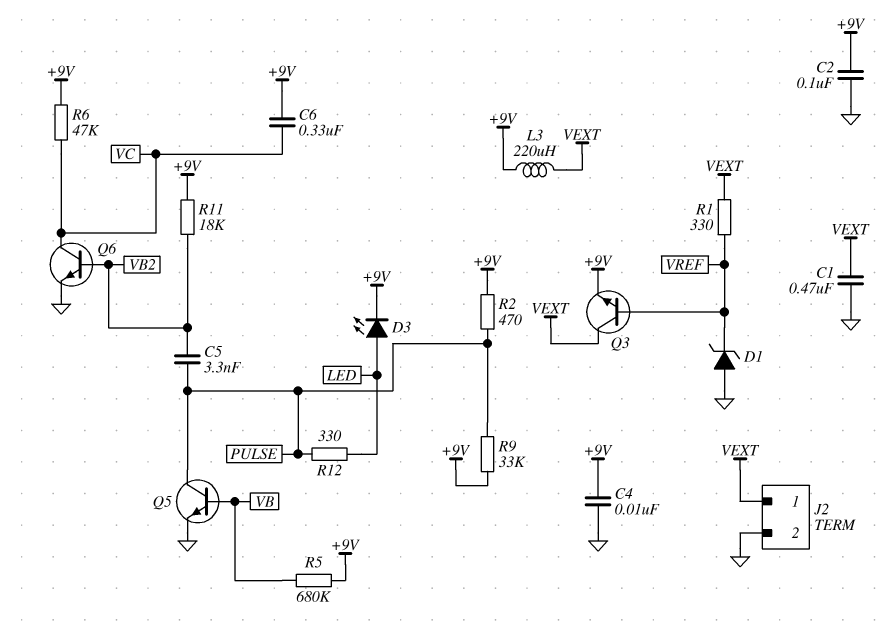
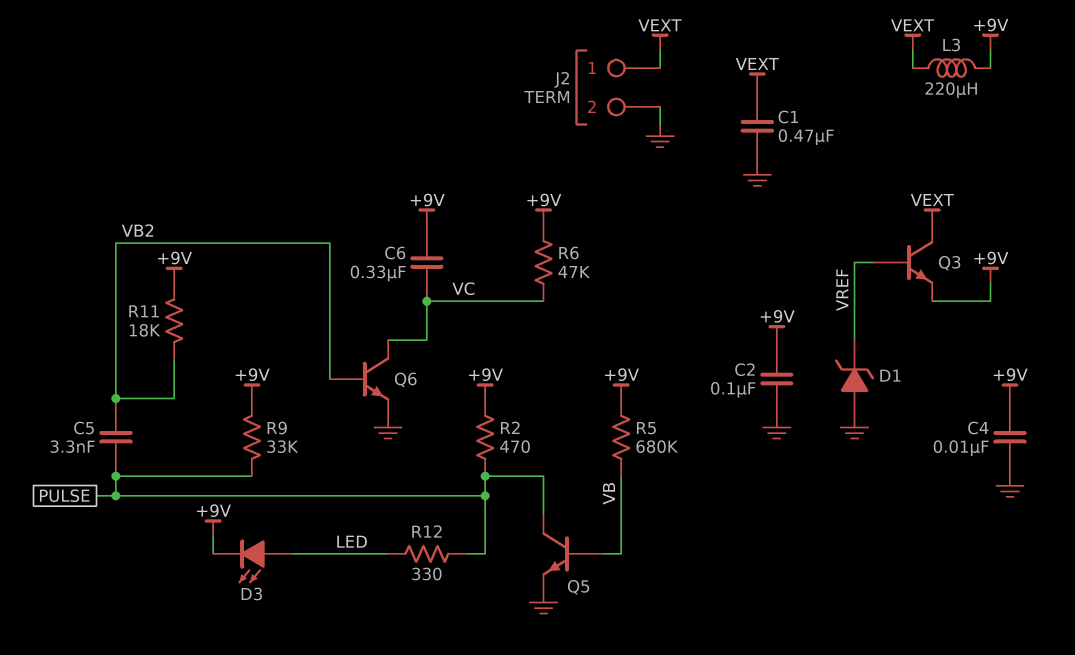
R1: 330 (VEXT, VREF) -> none

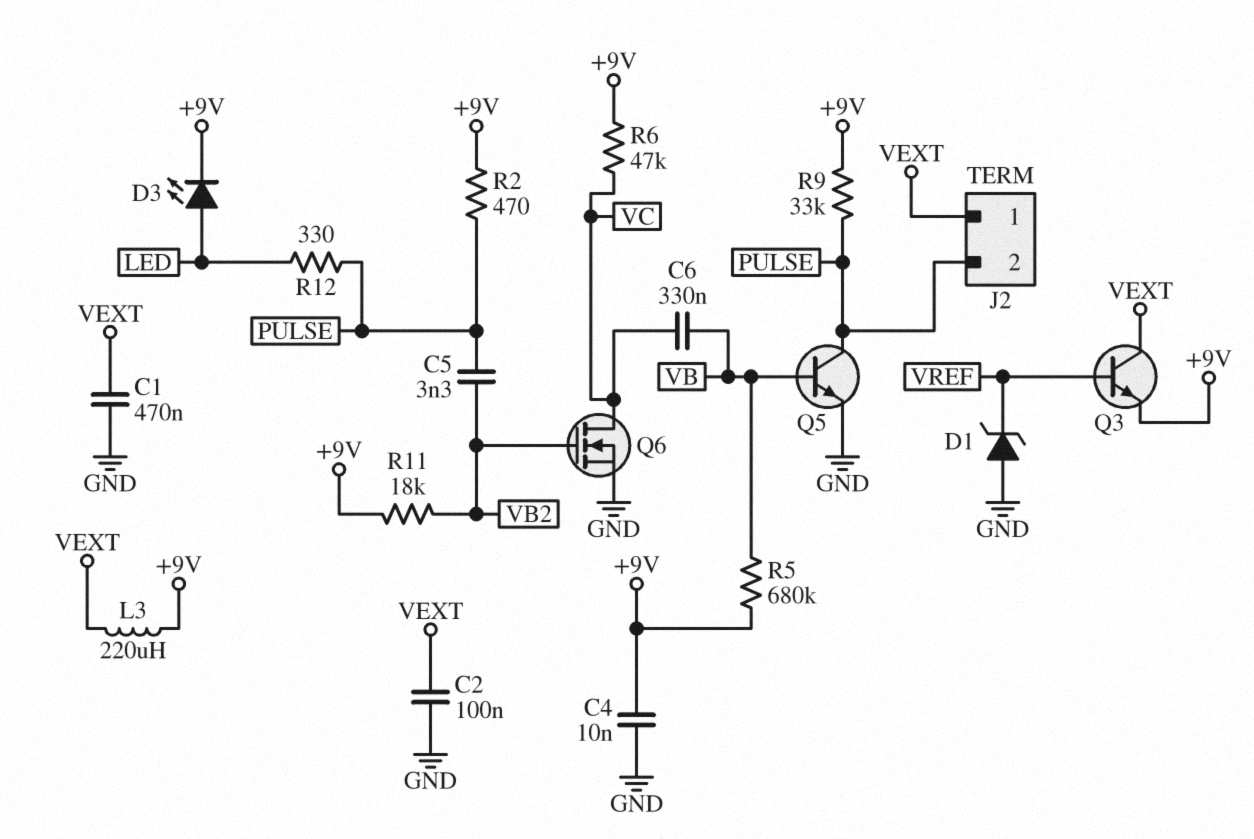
C2: 100nF (+9V, GND) -> 100nF (GND, VEXT)
C6: 330nF (+9V, VC) -> 330nF (VB, VC)
J2 pin 2: GND -> PULSE
Q6: NPN (B VB2, C VC, E GND) -> NMOS (G VB2, D VC, S GND)

